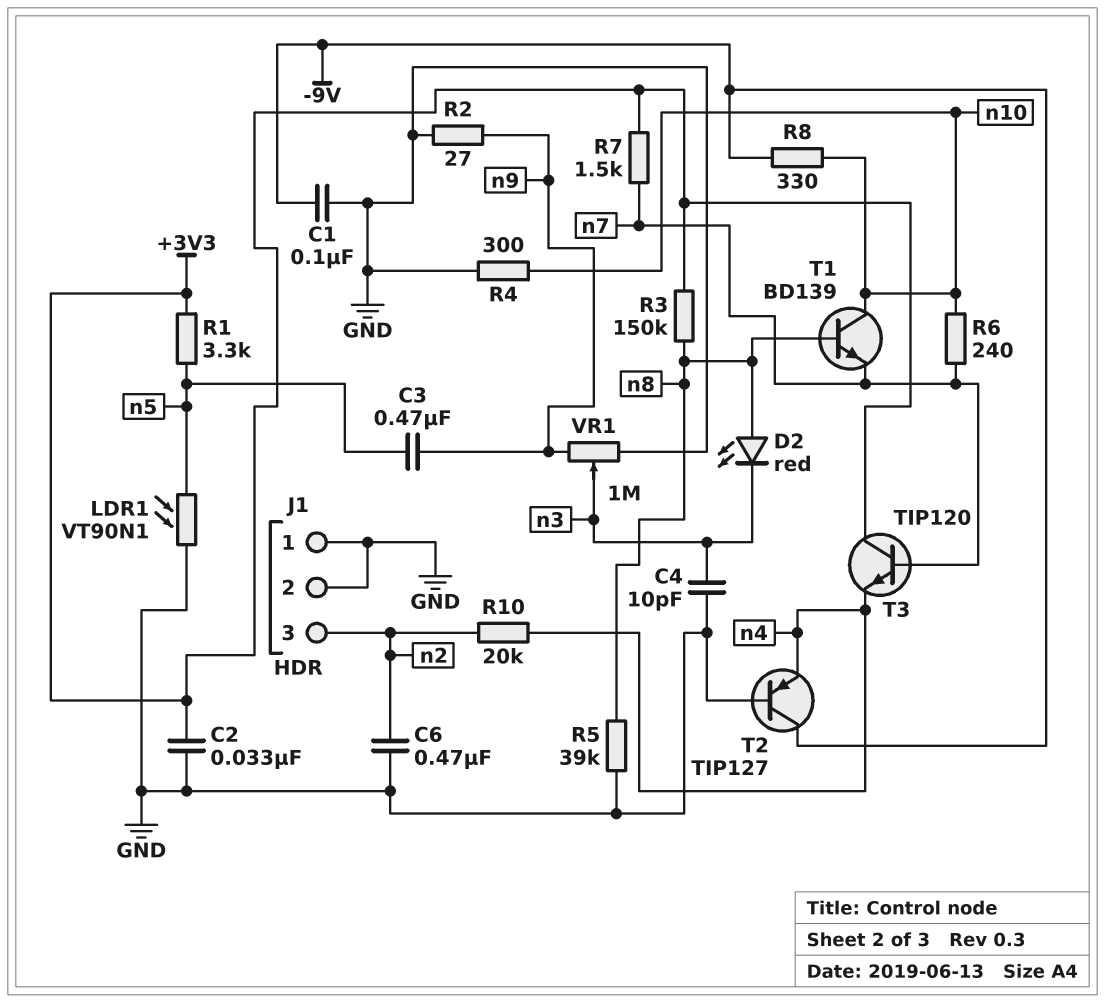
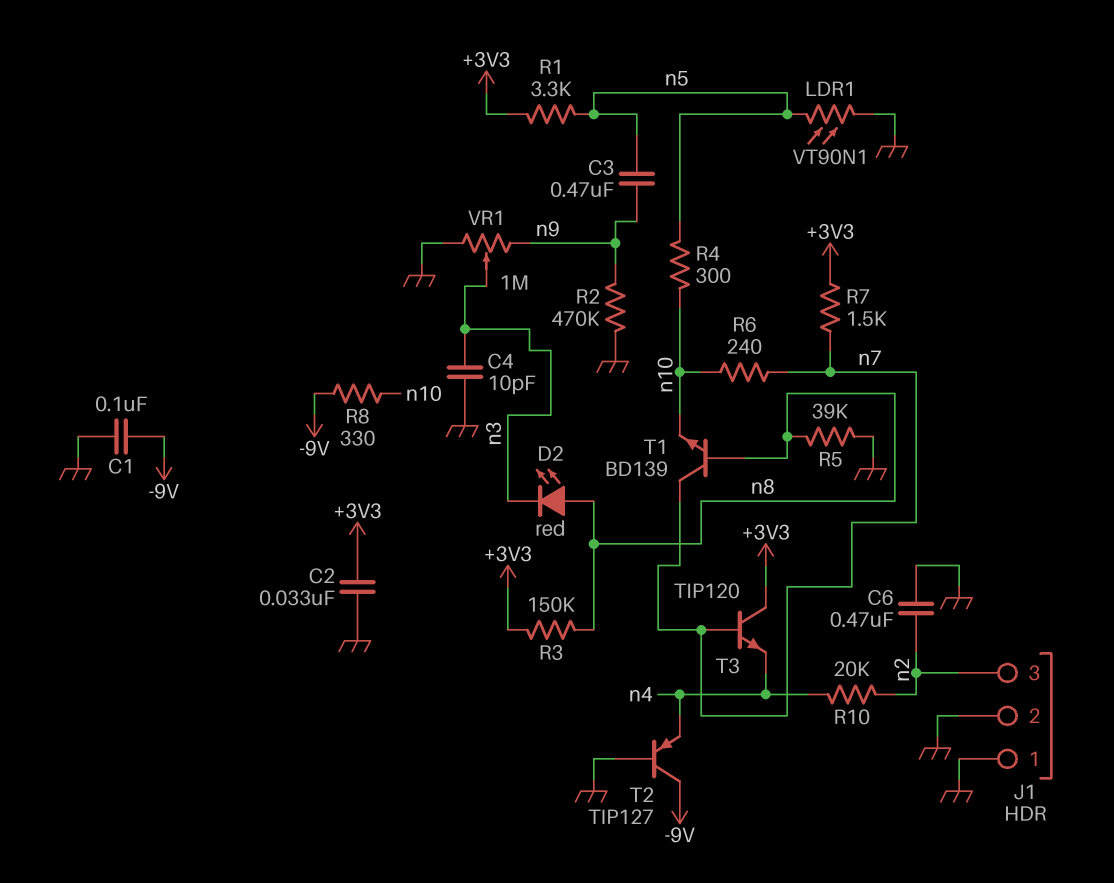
R2: 27 (GND, n9) -> 470k (GND, n9)
R4: 300 (GND, n10) -> 300 (n5, n10)
T1: NPN BD139 (B n8, C n10, E n7) -> NPN BD139 (B n8, C n7, E n10)

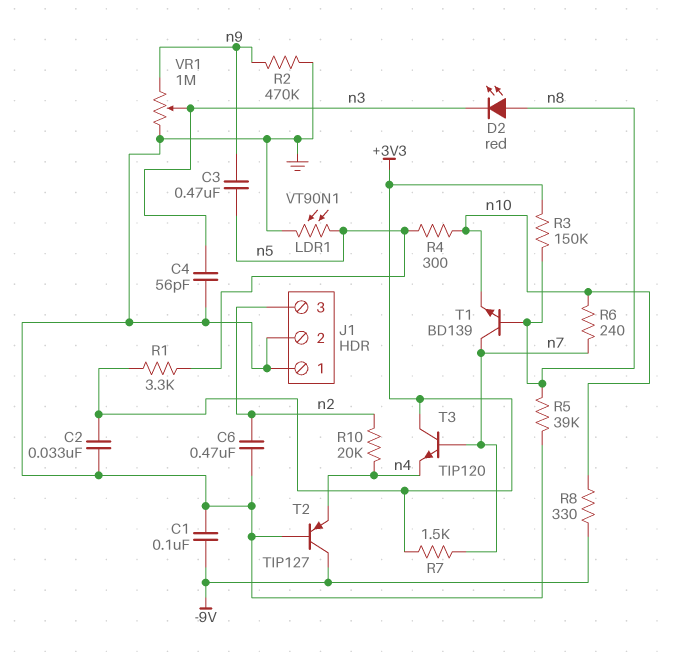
C4: 10pF (GND, n3) -> 56pF (GND, n3)

